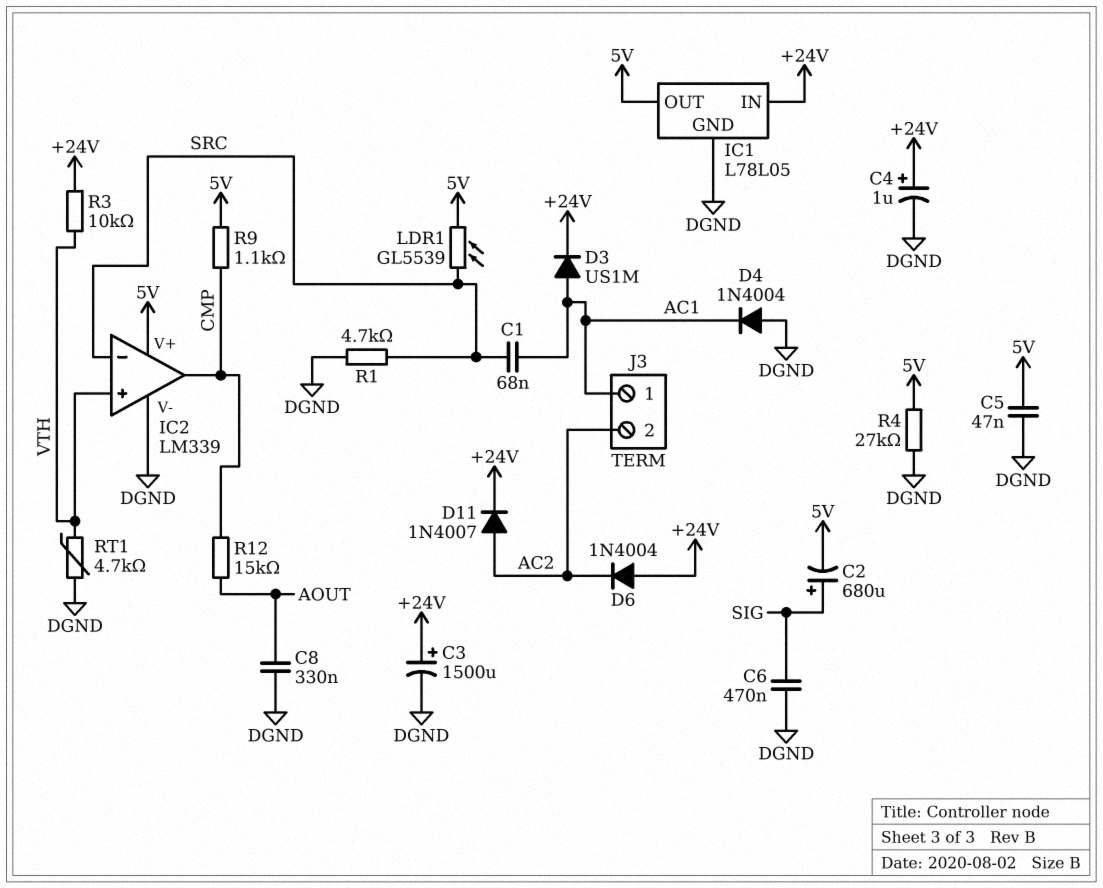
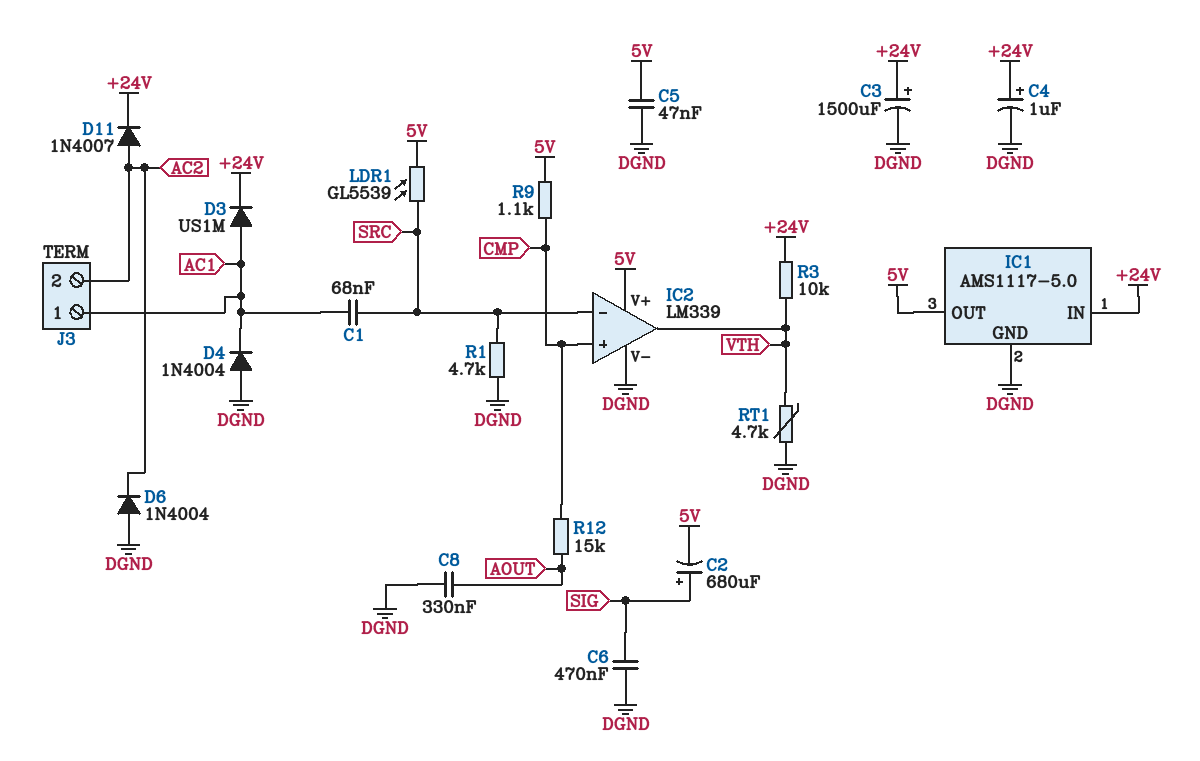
D6: diode 1N4004 (A +24V, K AC2) -> diode 1N4004 (A DGND, K AC2)
IC1: L78L05 -> AMS1117-5.0
IC2 pin in+: VTH -> CMP
IC2 pin out: CMP -> VTH
R4: 27k (5V, DGND) -> none

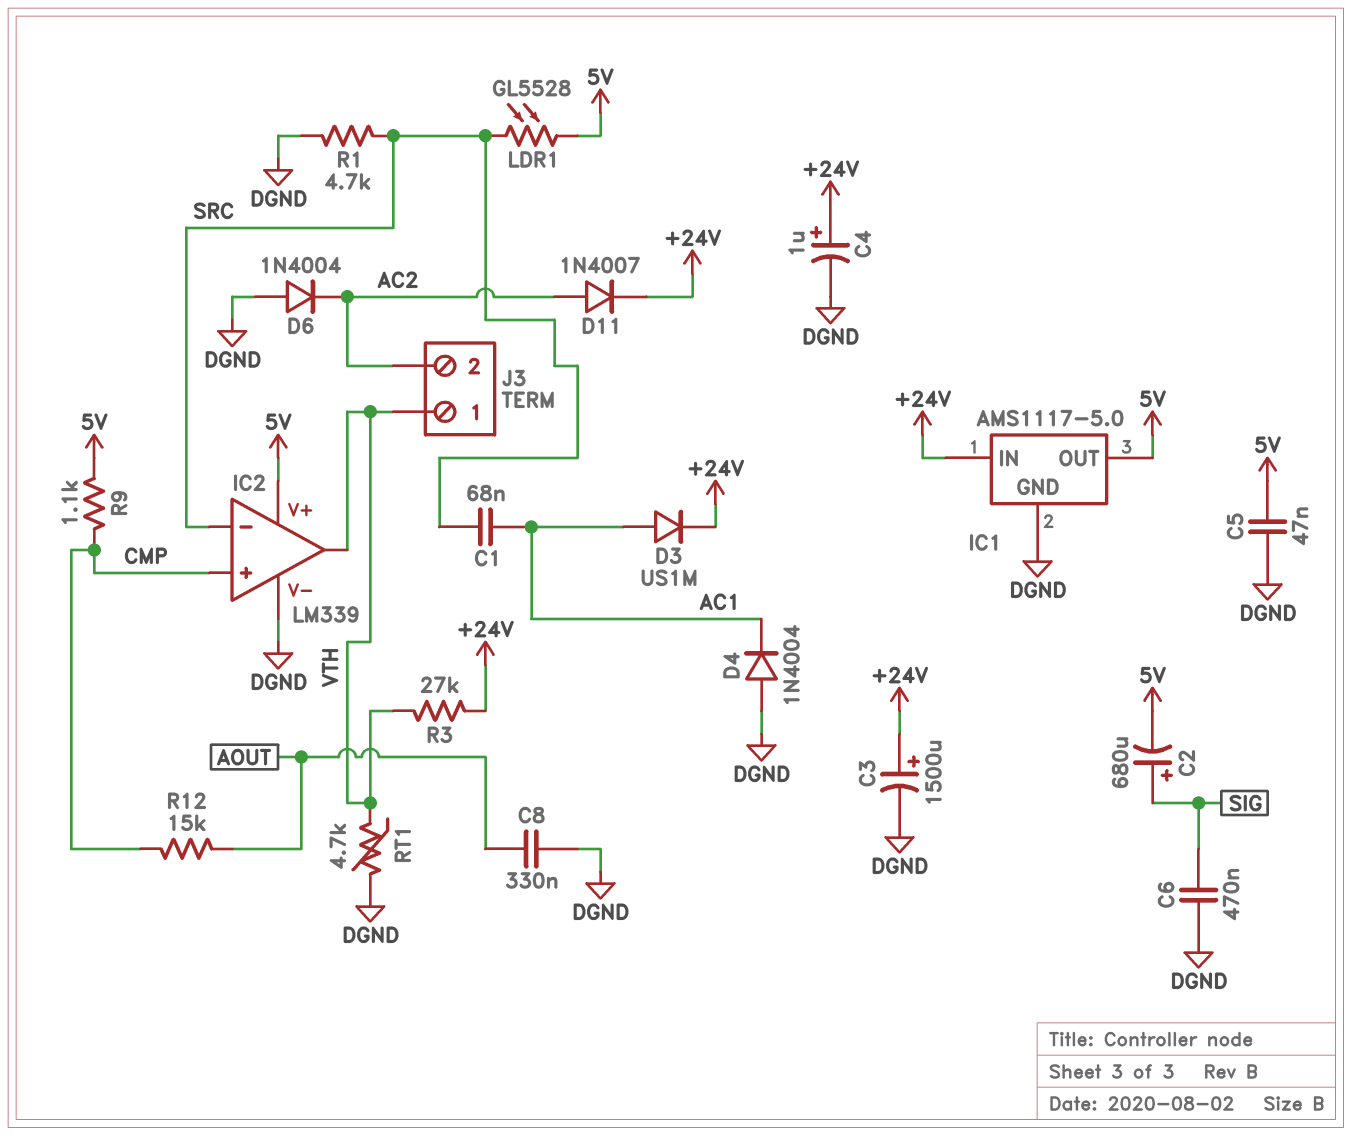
J3 pin 1: AC1 -> VTH
LDR1: GL5539 (5V, SRC) -> GL5528 (5V, SRC)
R3: 10k (+24V, VTH) -> 27k (+24V, VTH)

